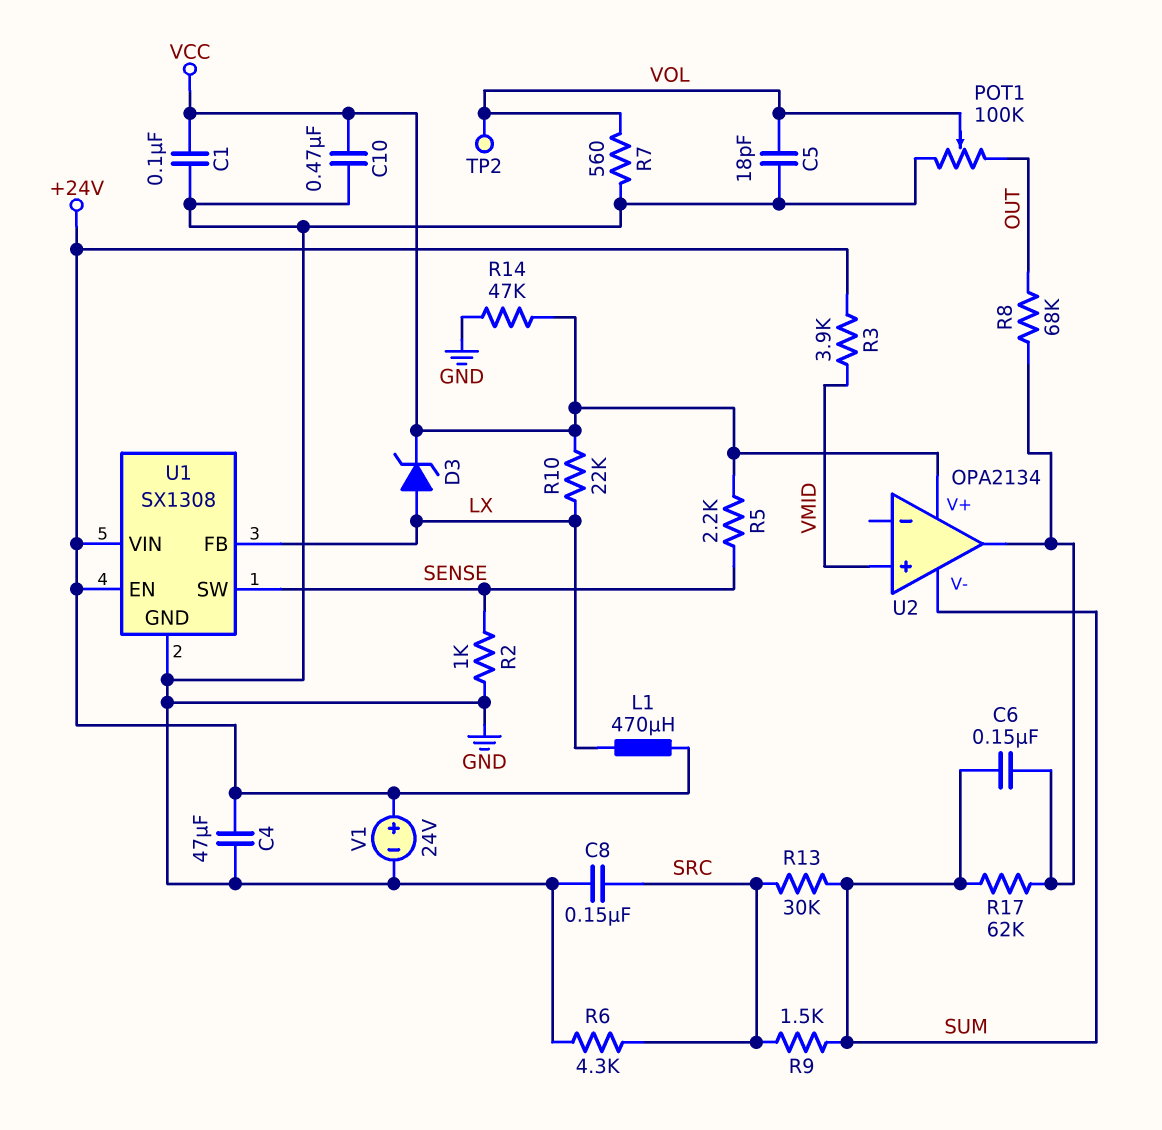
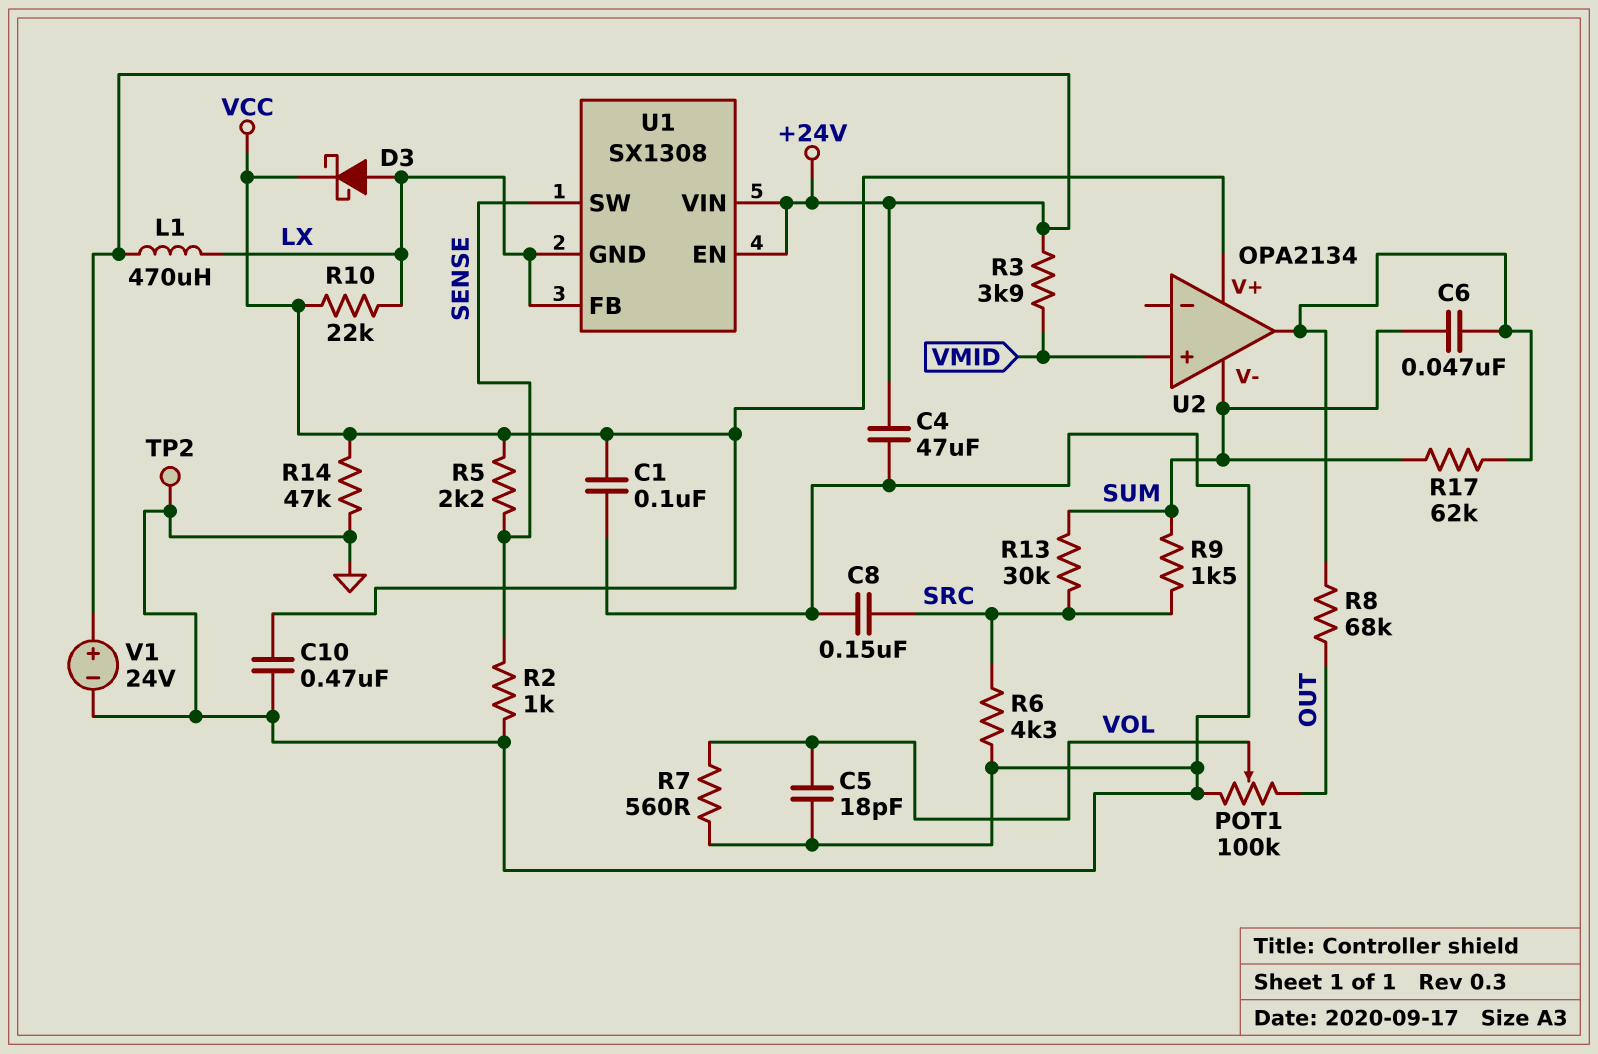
C6: 150nF (SUM, U2/out) -> 47nF (SUM, U2/out)
D3: zener (A LX, K VCC) -> schottky (A LX, K VCC)
TP2: test point (VOL) -> test point (GND)
U1 pin GND: GND -> LX

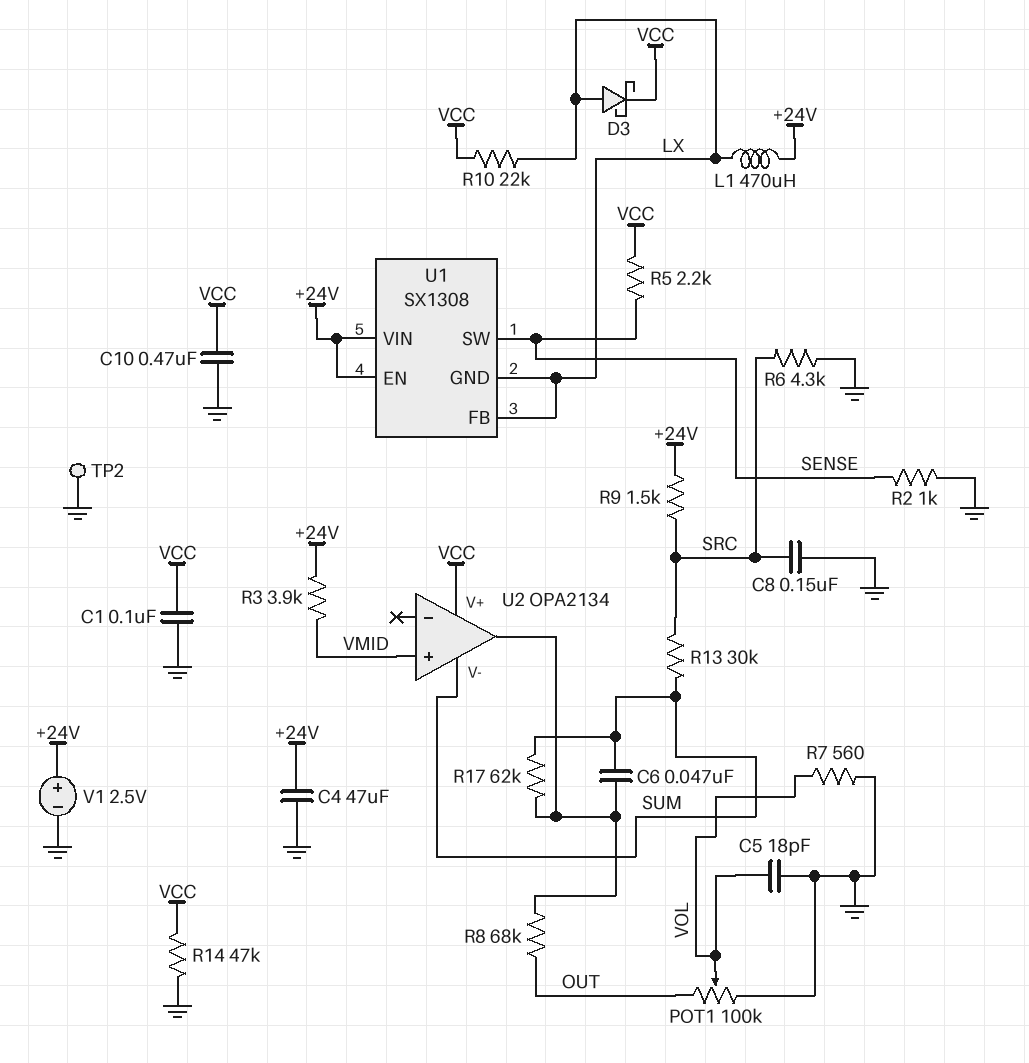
R9: 1.5k (SRC, SUM) -> 1.5k (+24V, SRC)
V1: 24V (plus +24V, minus GND) -> 2.5V (plus +24V, minus GND)

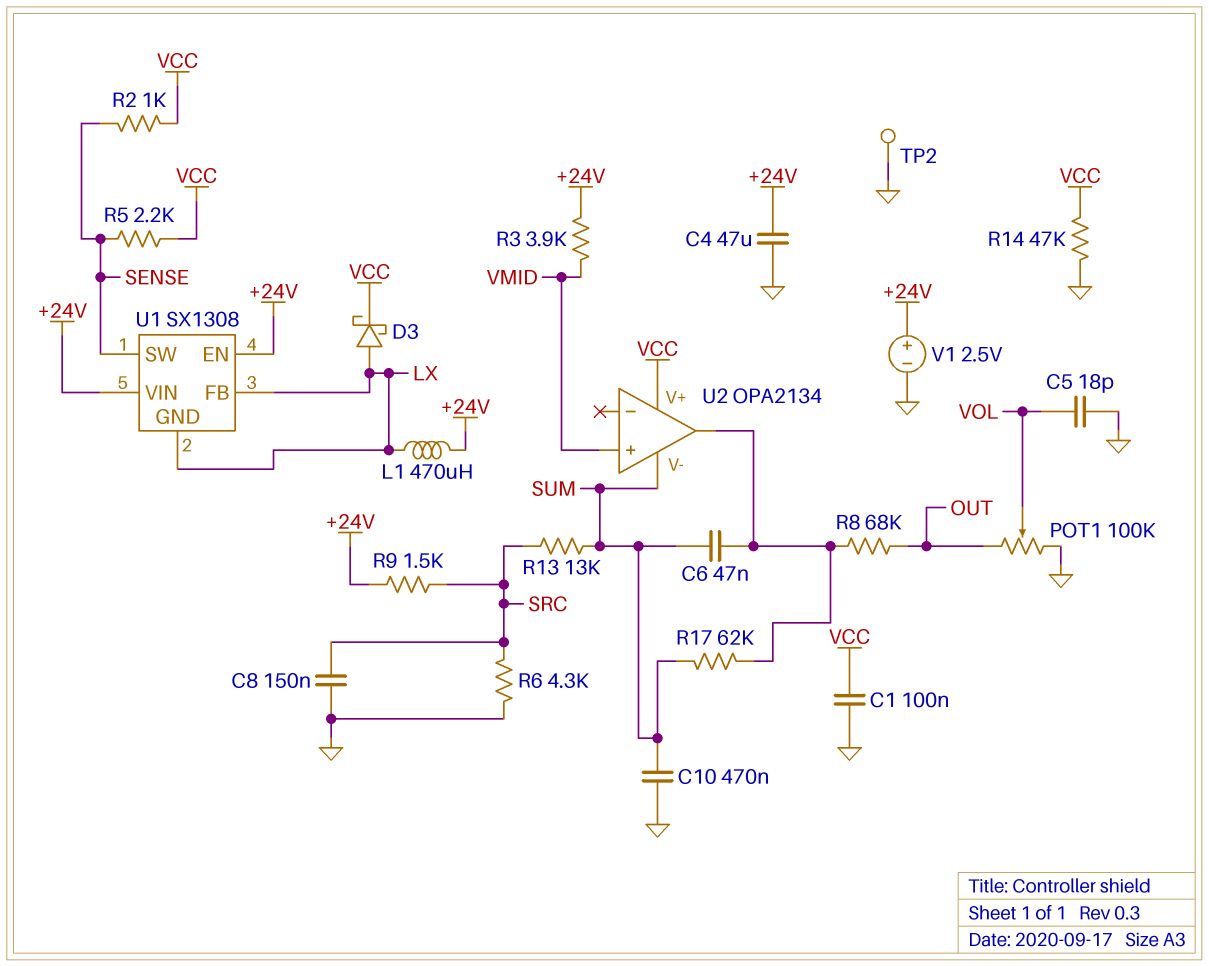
C10: 470nF (GND, VCC) -> 470nF (GND, SUM)
R2: 1k (GND, SENSE) -> 1k (SENSE, VCC)
R7: 560 (GND, VOL) -> none
R10: 22k (LX, VCC) -> none
R13: 30k (SRC, SUM) -> 13k (SRC, SUM)

